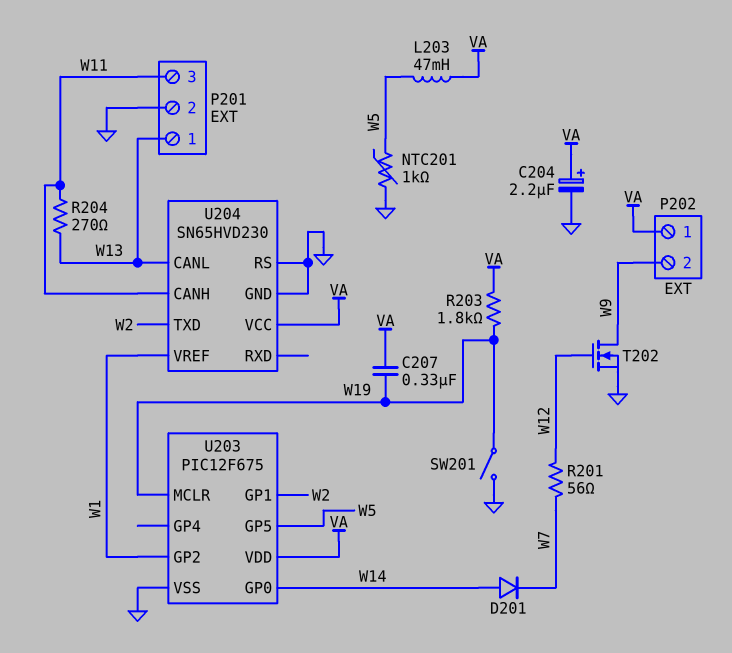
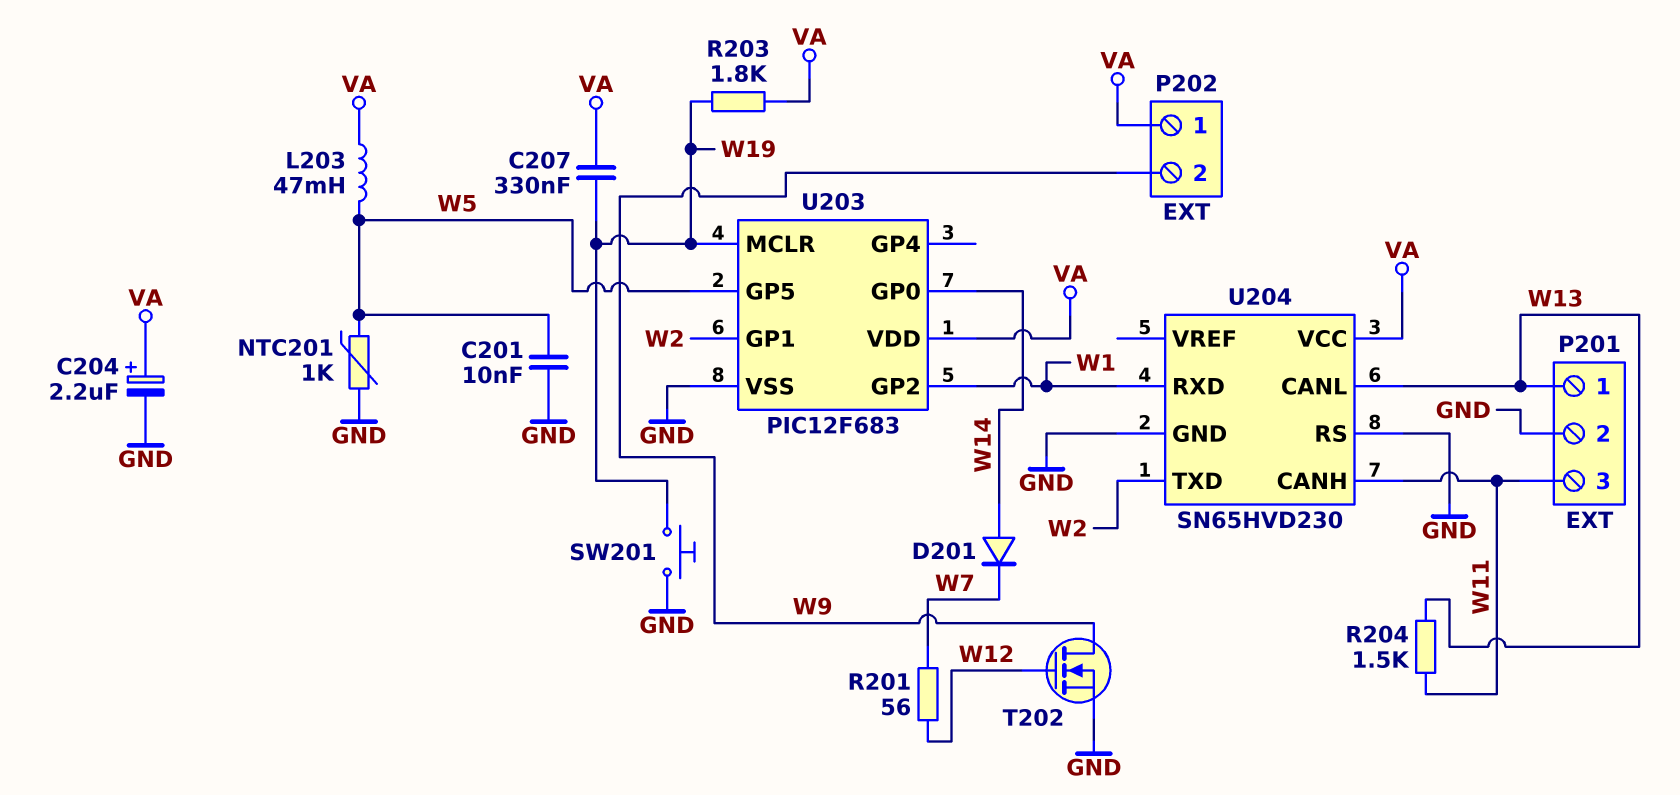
C201: none -> 10nF (GND, W5)
R204: 270 (W11, W13) -> 1.5k (W11, W13)
SW201: switch (GND, W19) -> button (GND, W19)
U203: PIC12F675 -> PIC12F683
U204 pin RXD: none -> W1
U204 pin VREF: W1 -> none

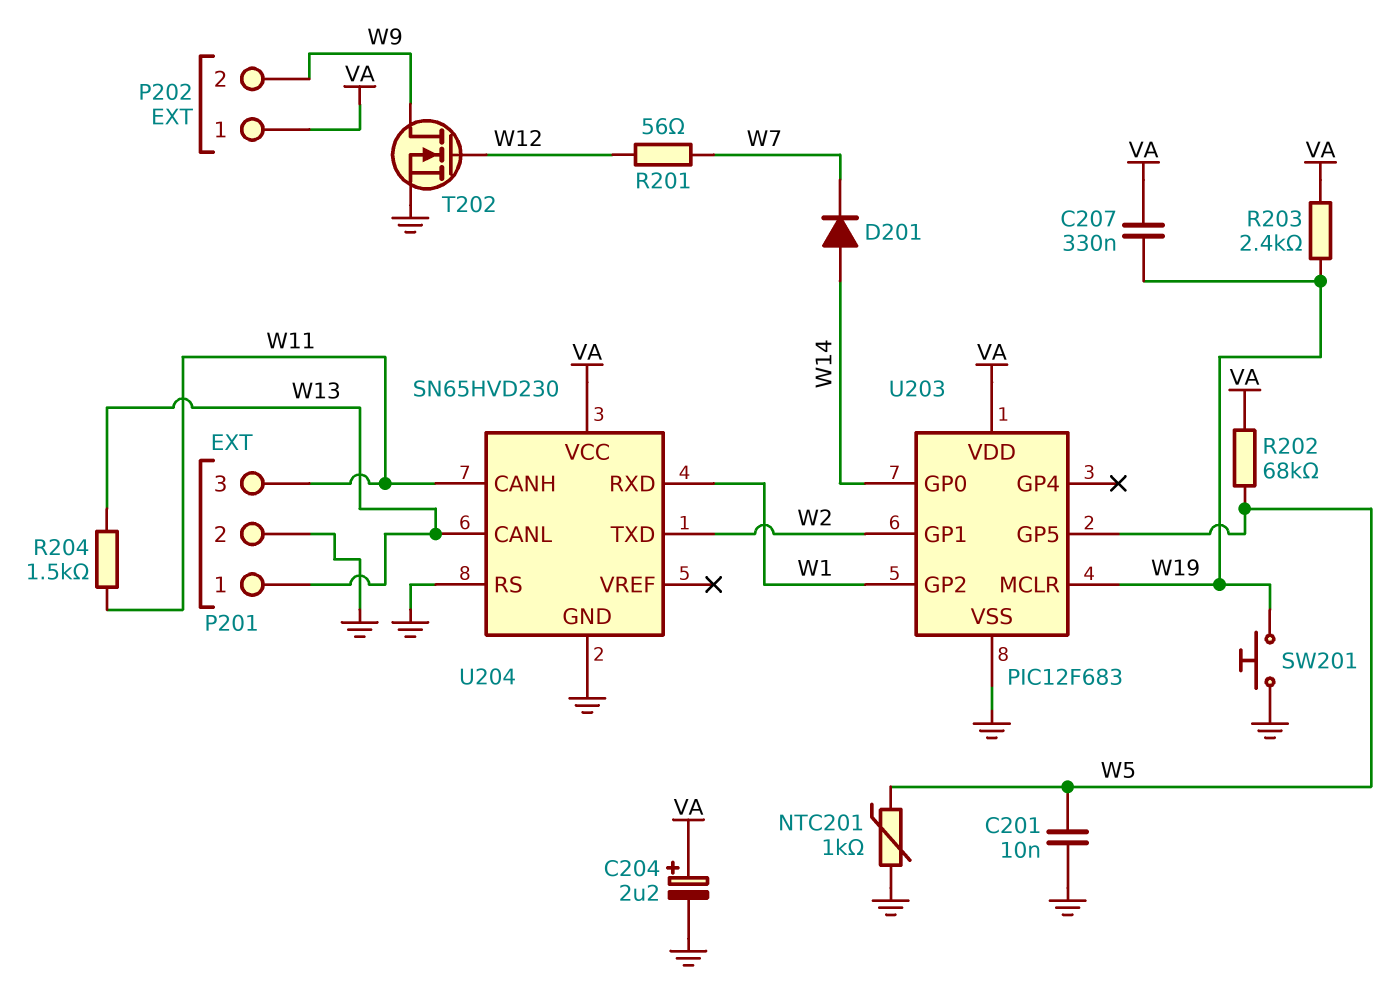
L203: 47mH (VA, W5) -> none
R202: none -> 68k (VA, W5)
R203: 1.8k (VA, W19) -> 2.4k (VA, W19)

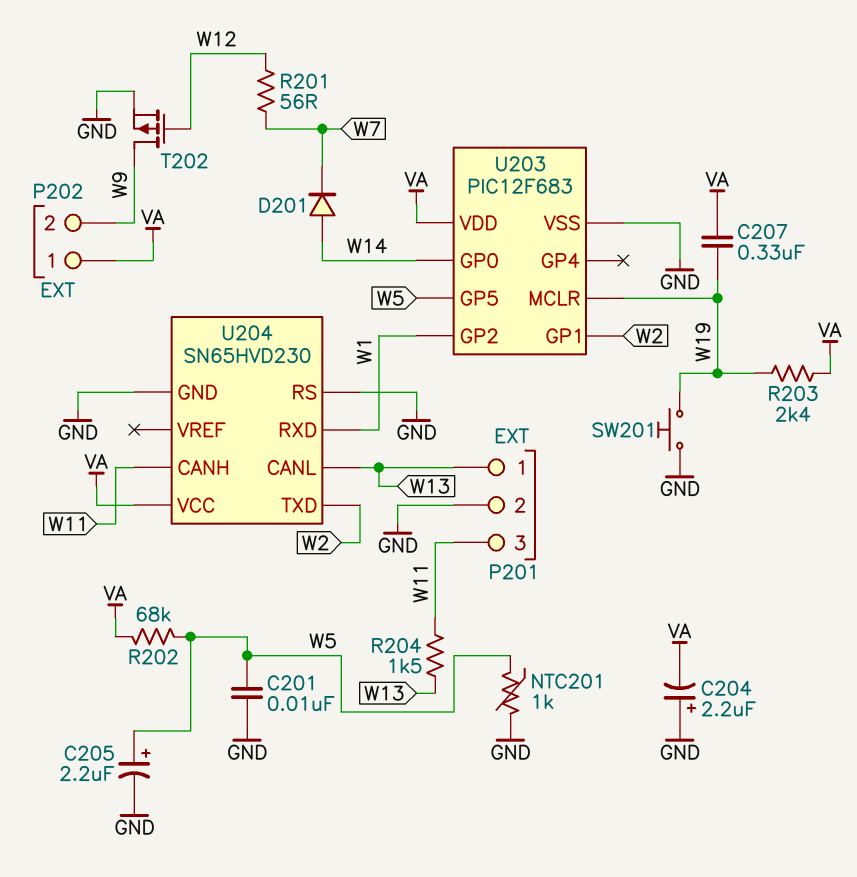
C204: 2.2uF (plus VA, minus GND) -> 2.2uF (plus GND, minus VA)
C205: none -> 2.2uF (plus W5, minus GND)
T202: NMOS (G W12, D W9, S GND) -> PMOS (G W12, D W9, S GND)

